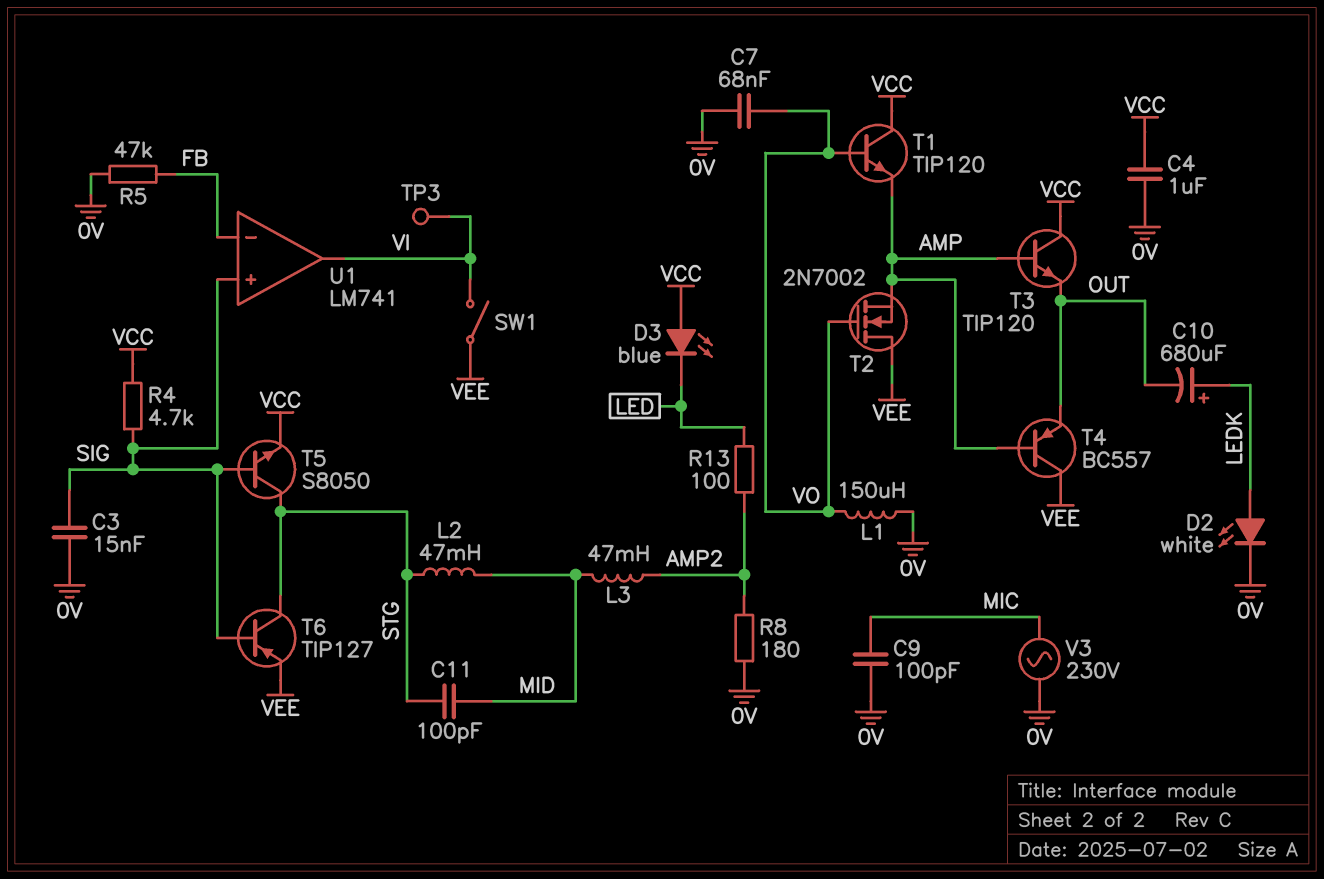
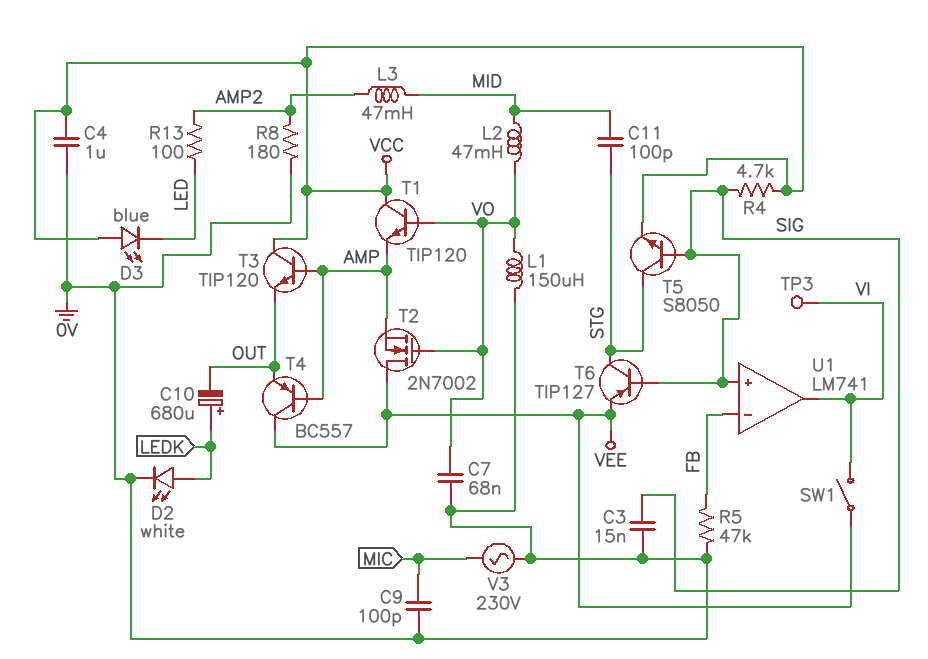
L2: 47mH (MID, STG) -> 47mH (MID, VO)

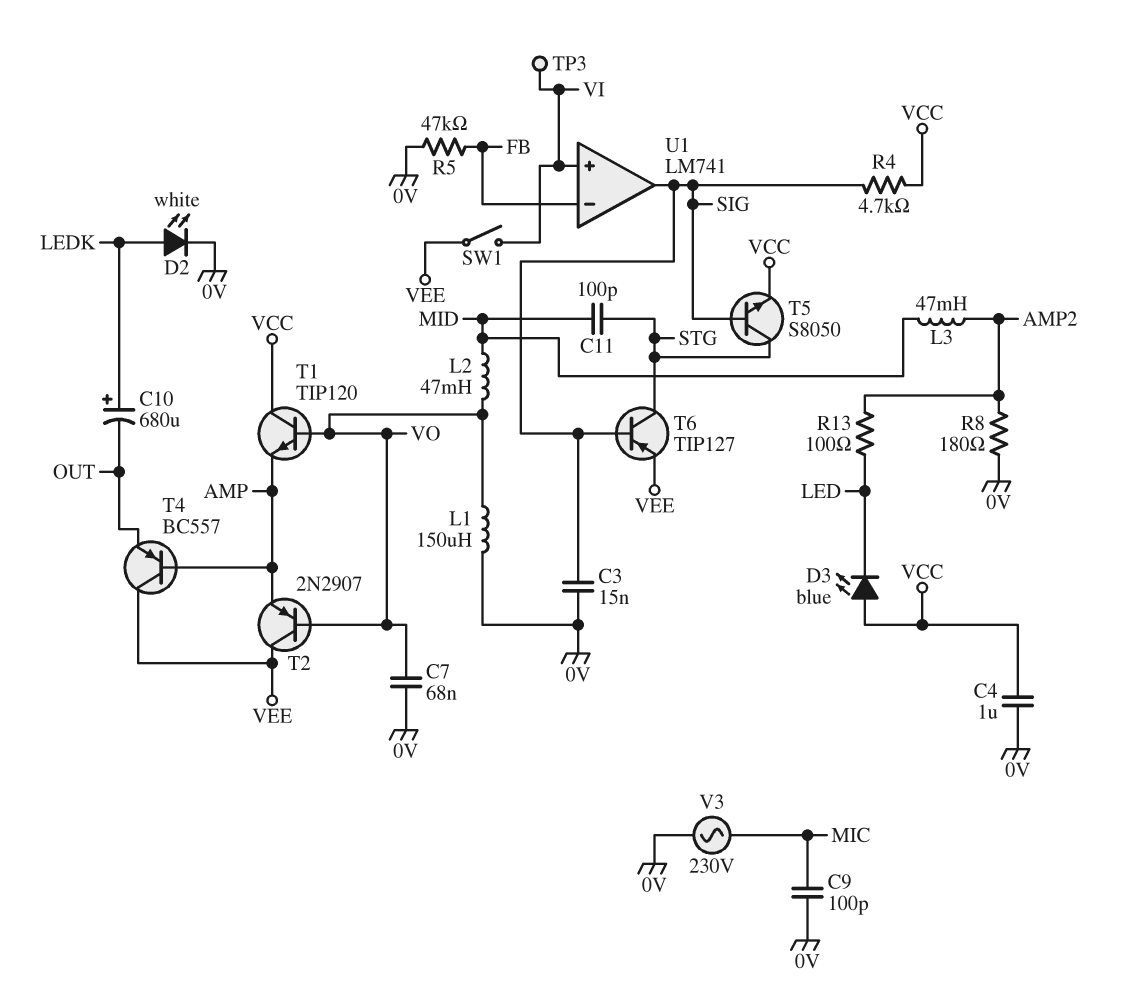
T2: NMOS 2N7002 (G VO, D VEE, S AMP) -> PNP 2N2907 (B VO, C VEE, E AMP)
T3: NPN TIP120 (B AMP, C VCC, E OUT) -> none
U1 pin in+: SIG -> VI
U1 pin out: VI -> SIG

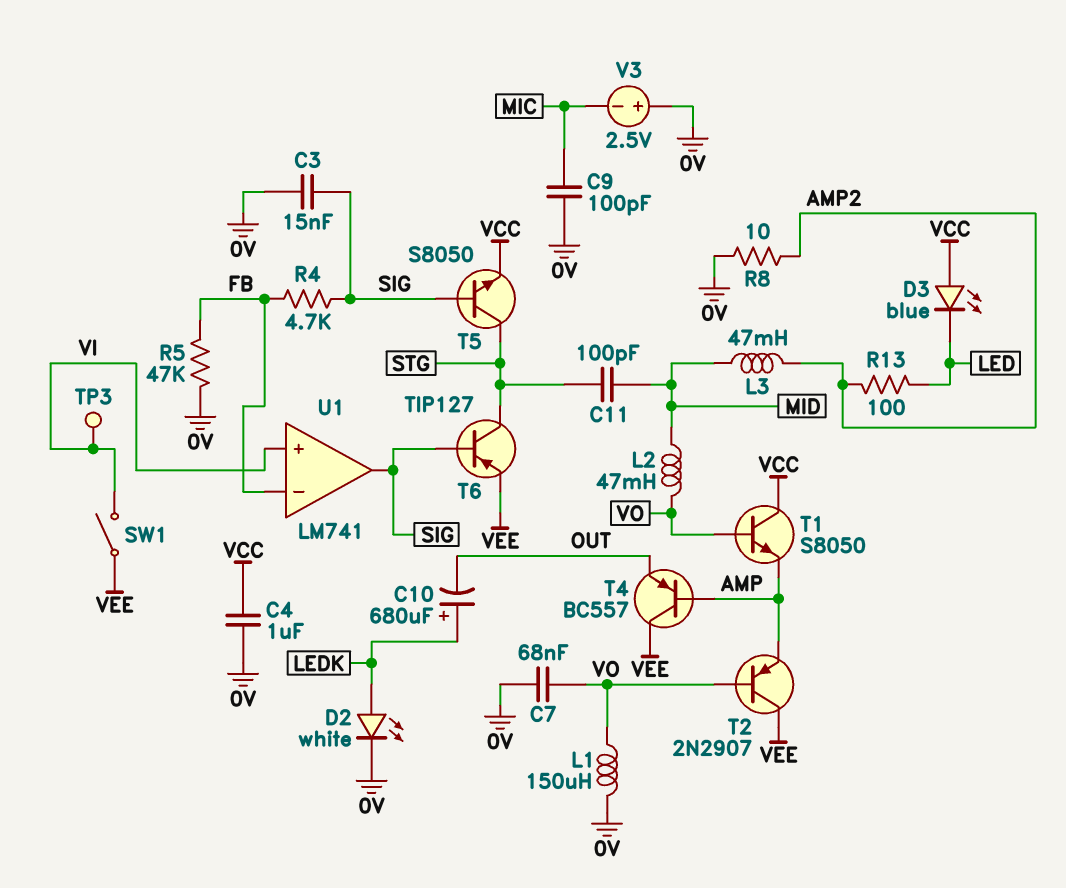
R4: 4.7k (SIG, VCC) -> 4.7k (FB, SIG)
R8: 180 (0V, AMP2) -> 10 (0V, AMP2)
T1: NPN TIP120 (B VO, C VCC, E AMP) -> NPN S8050 (B VO, C VCC, E AMP)
V3: AC 230V (0V, MIC) -> 2.5V (plus 0V, minus MIC)

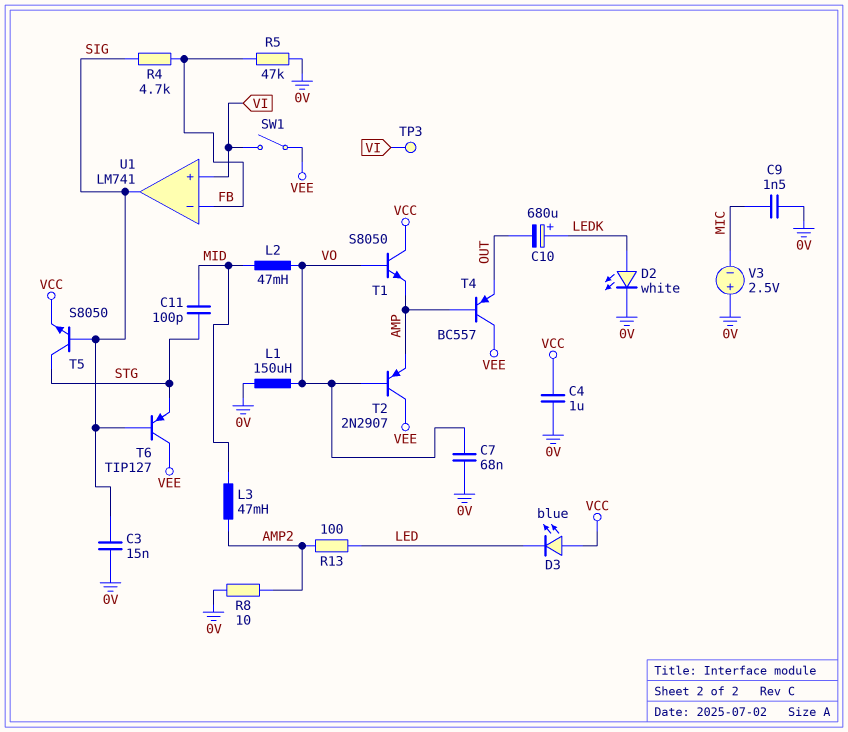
C9: 100pF (0V, MIC) -> 1.5nF (0V, MIC)
T6: PNP TIP127 (B SIG, C STG, E VEE) -> PNP TIP127 (B SIG, C VEE, E STG)

